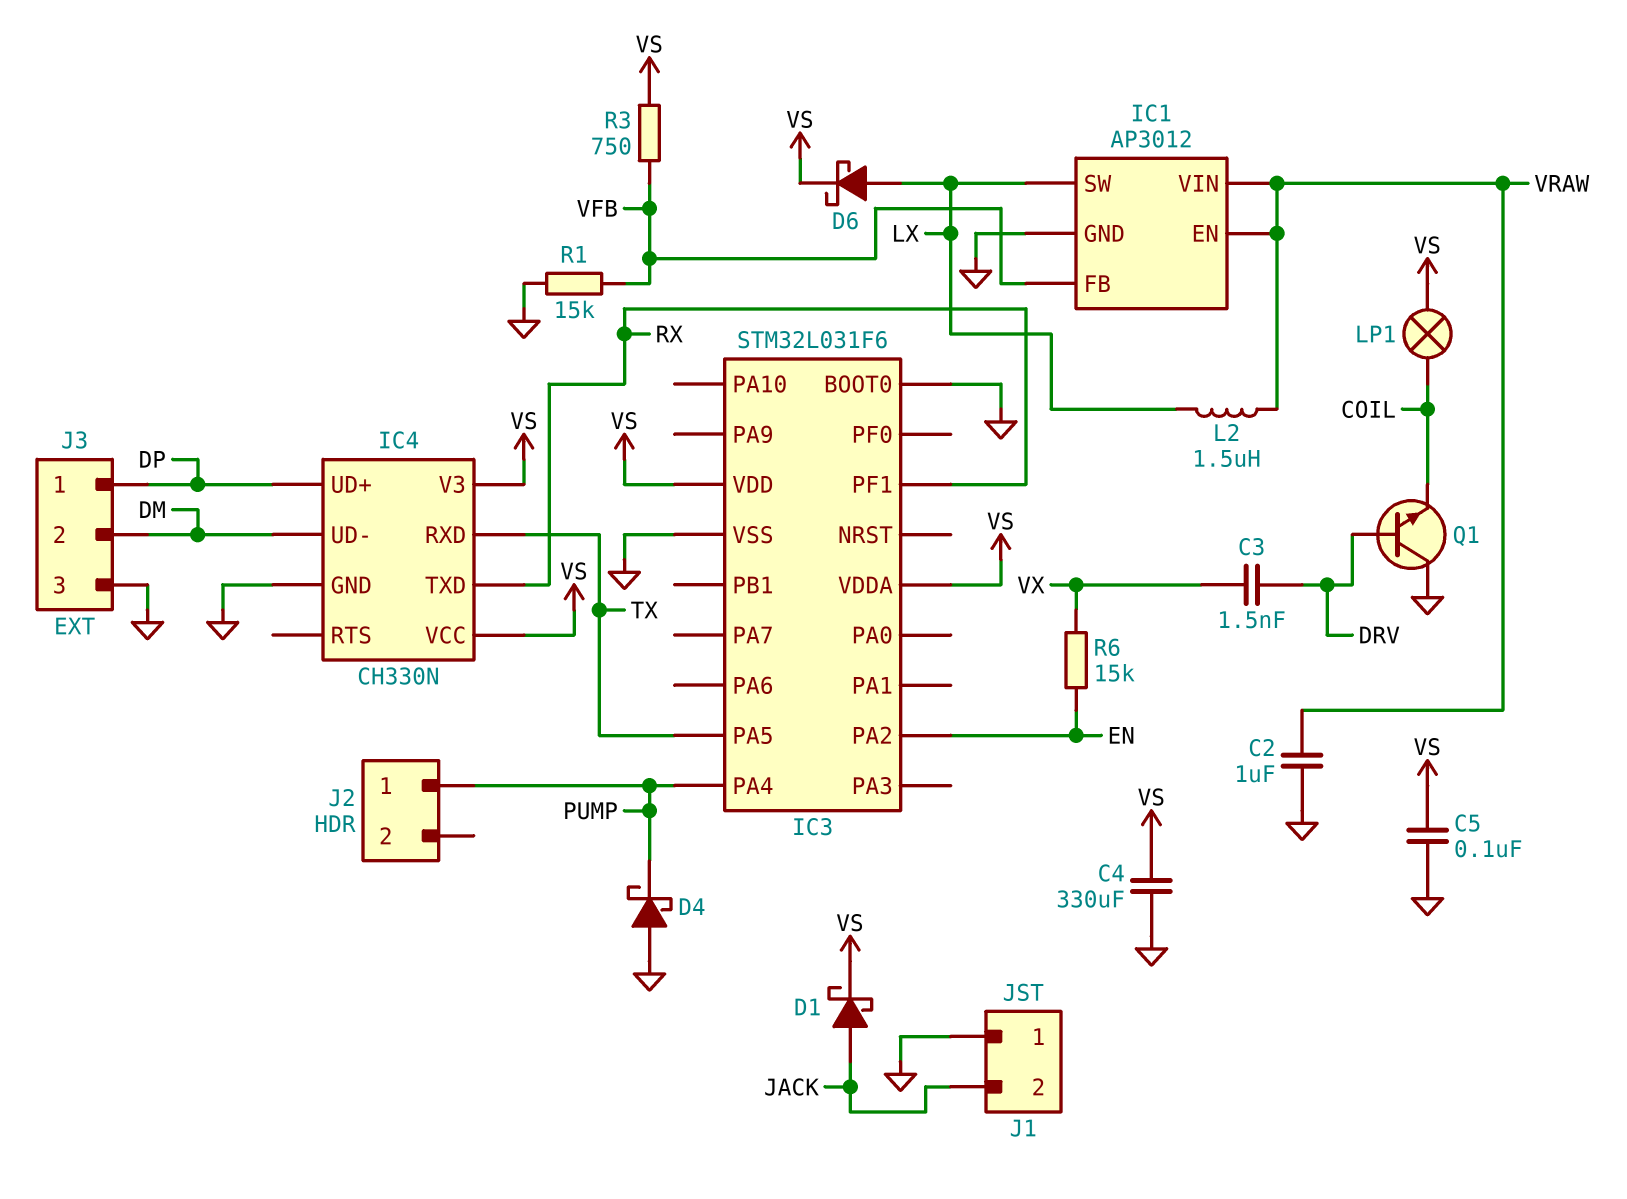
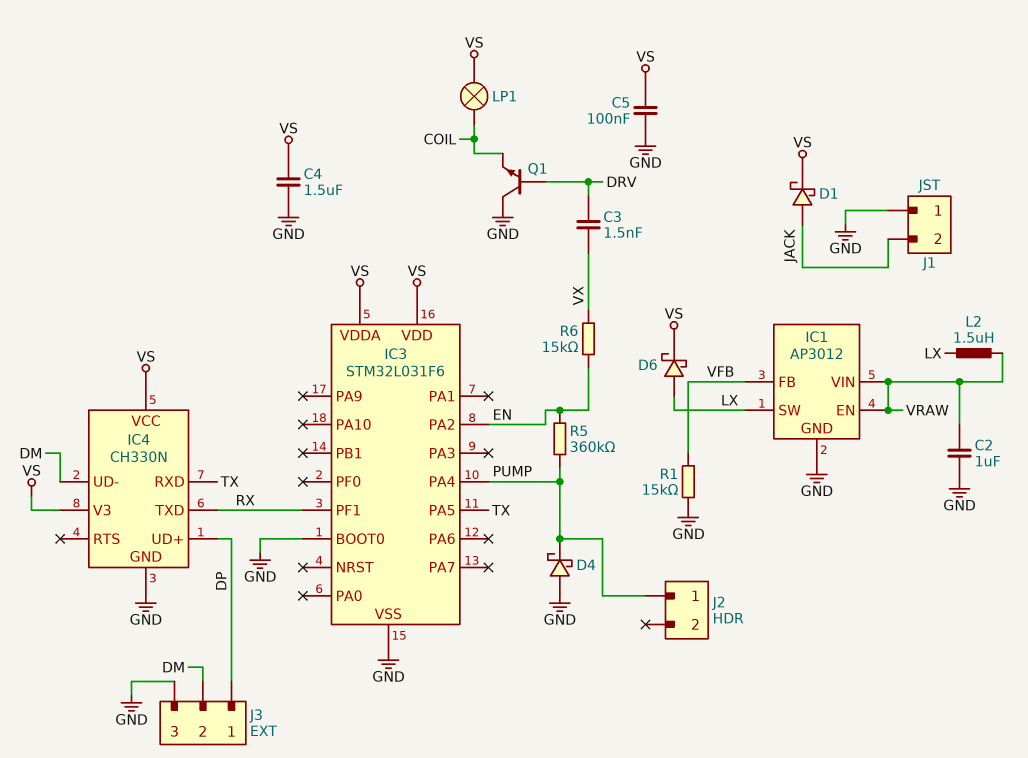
C4: 330uF (GND, VS) -> 1.5uF (GND, VS)
R3: 750 (VFB, VS) -> none
R5: none -> 360k (EN, PUMP)

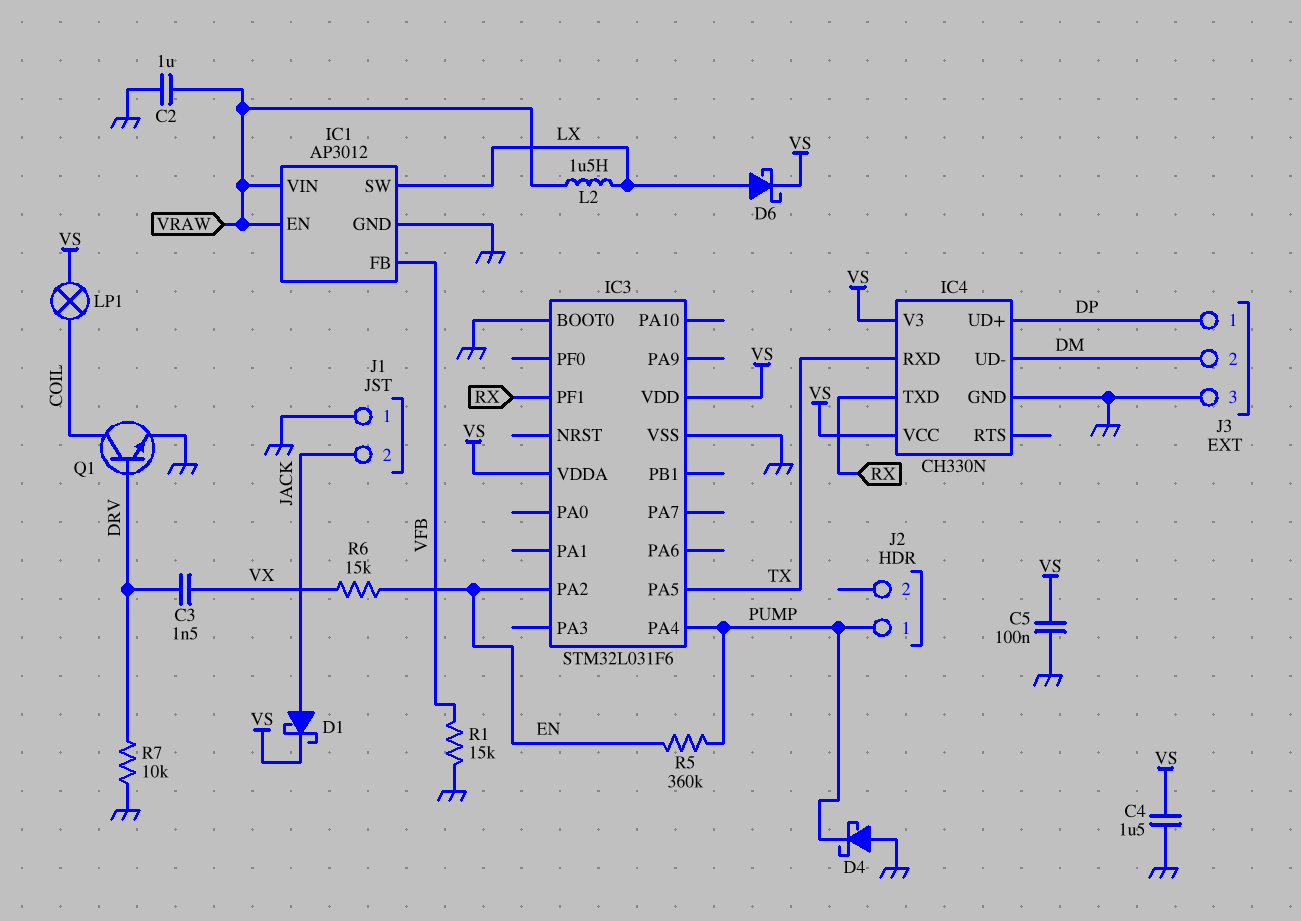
Q1: NPN (B DRV, C GND, E COIL) -> NPN (B DRV, C COIL, E GND)
R7: none -> 10k (DRV, GND)

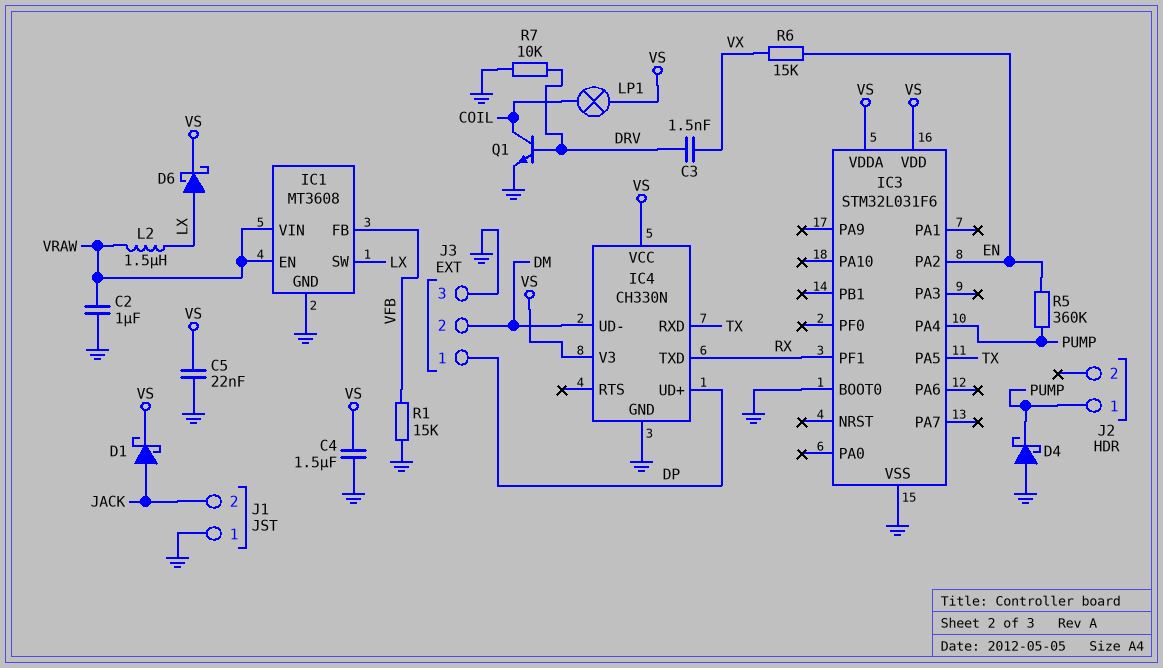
C5: 100nF (GND, VS) -> 22nF (GND, VS)
IC1: AP3012 -> MT3608

